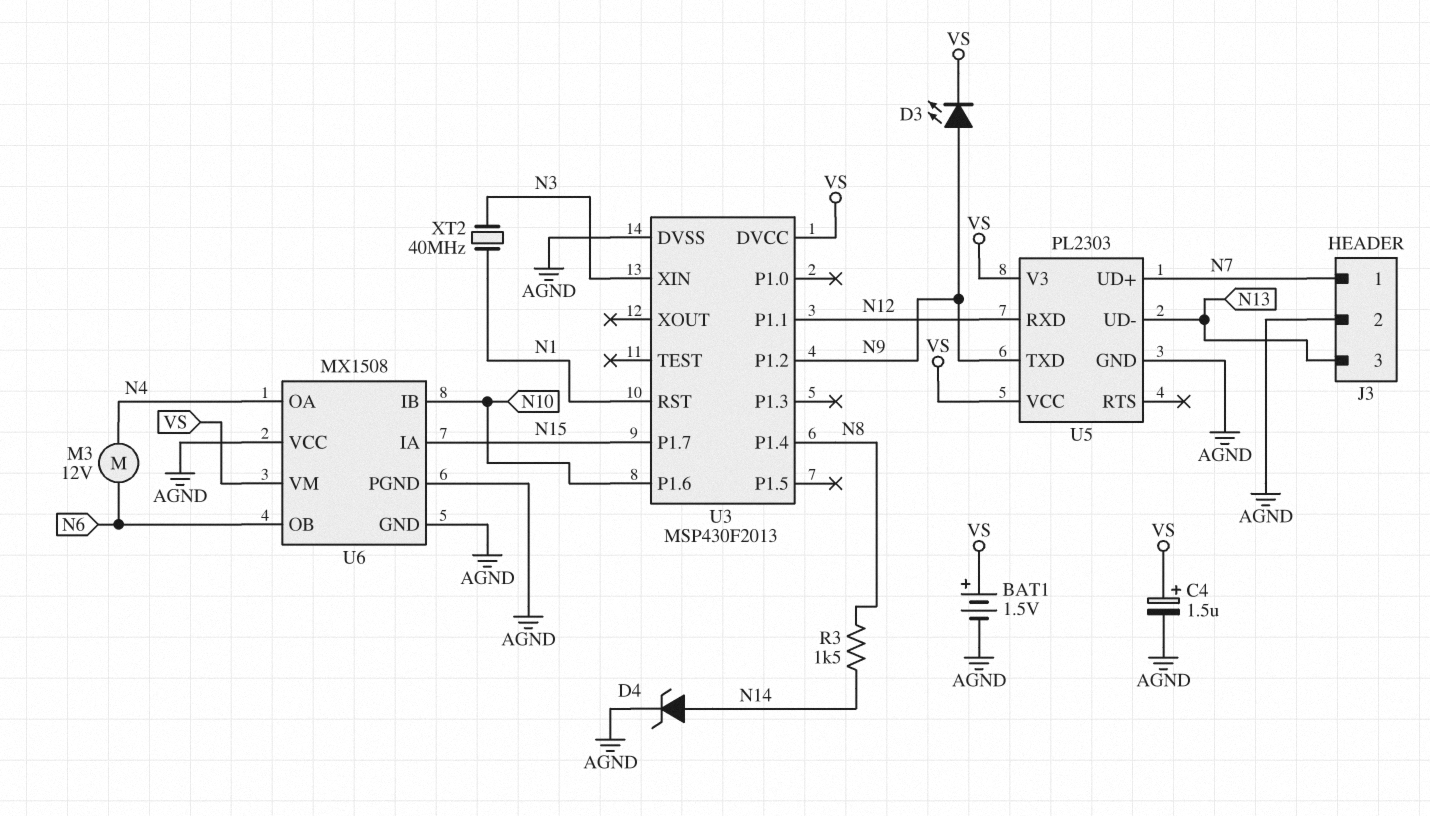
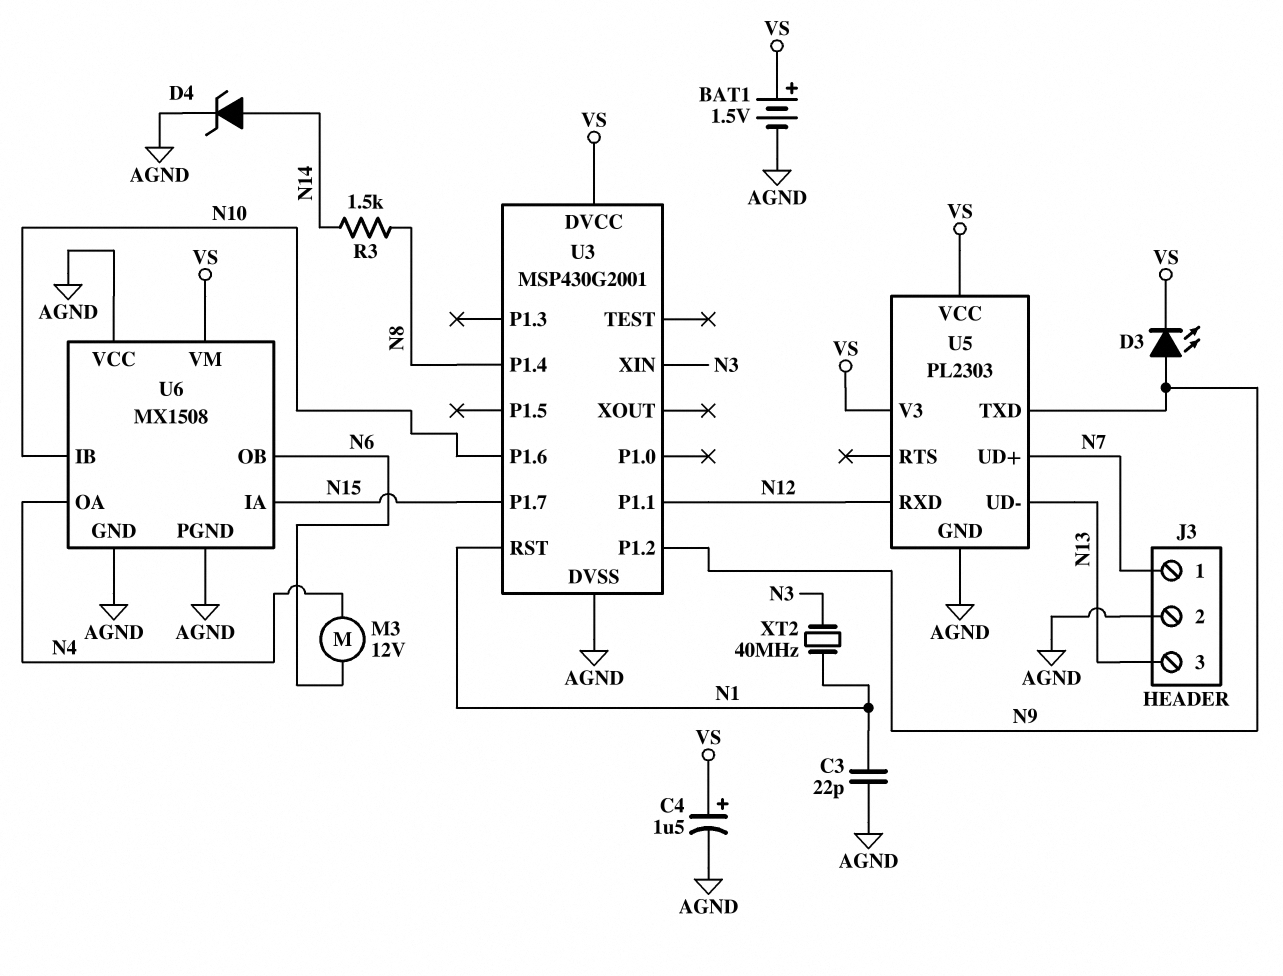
C3: none -> 22pF (AGND, N1)
U3: MSP430F2013 -> MSP430G2001

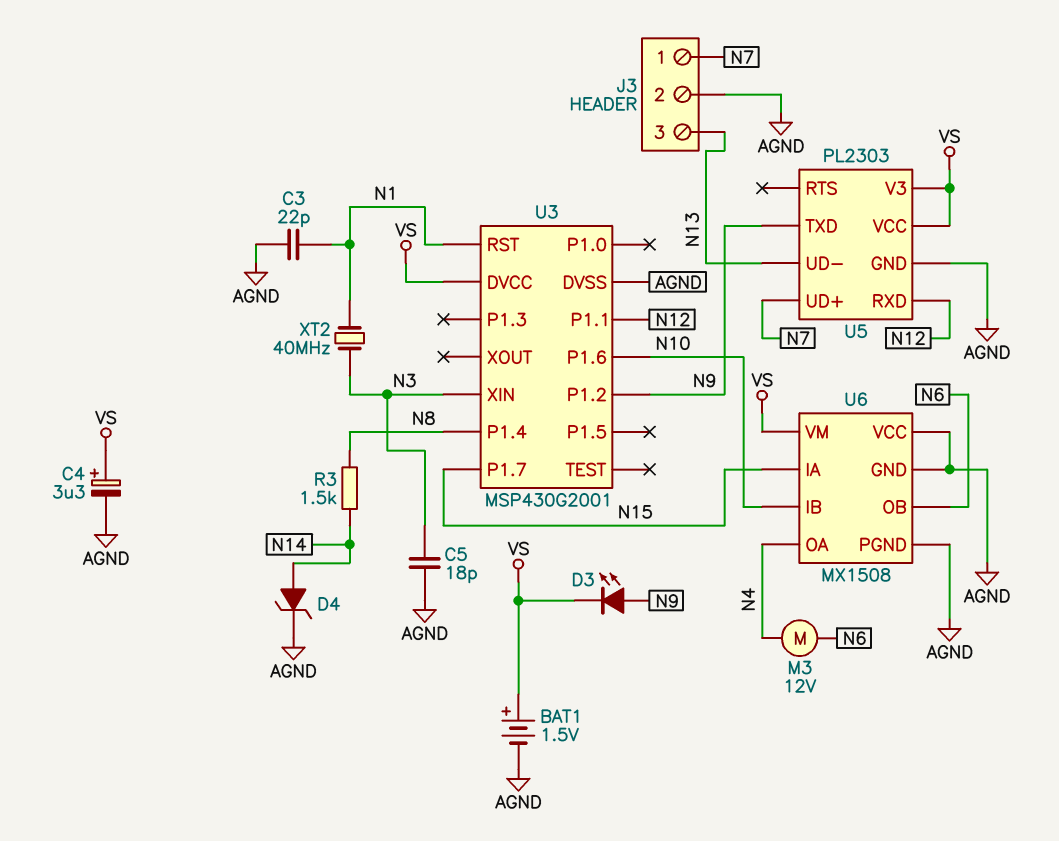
C4: 1.5uF (plus VS, minus AGND) -> 3.3uF (plus VS, minus AGND)
C5: none -> 18pF (AGND, N3)

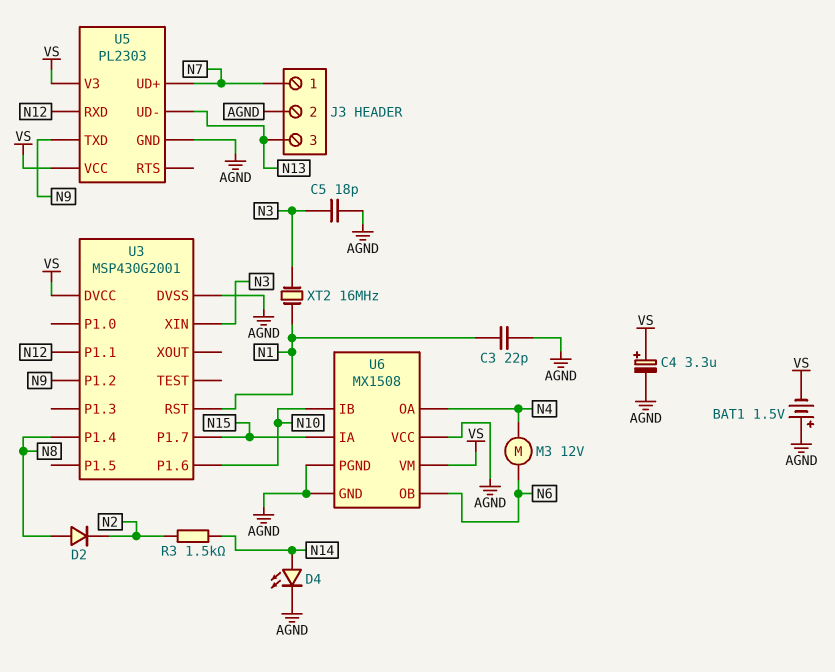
BAT1: 1.5V (plus VS, minus AGND) -> 1.5V (plus AGND, minus VS)
D2: none -> diode (A N8, K N2)
D3: LED (A N9, K VS) -> none
D4: zener (A N14, K AGND) -> LED (A N14, K AGND)
R3: 1.5k (N8, N14) -> 1.5k (N2, N14)
XT2: 40MHz (N1, N3) -> 16MHz (N1, N3)

